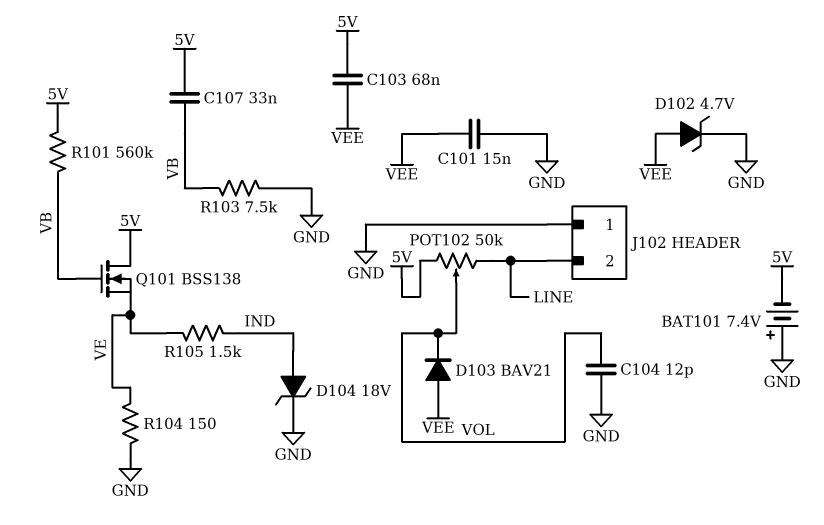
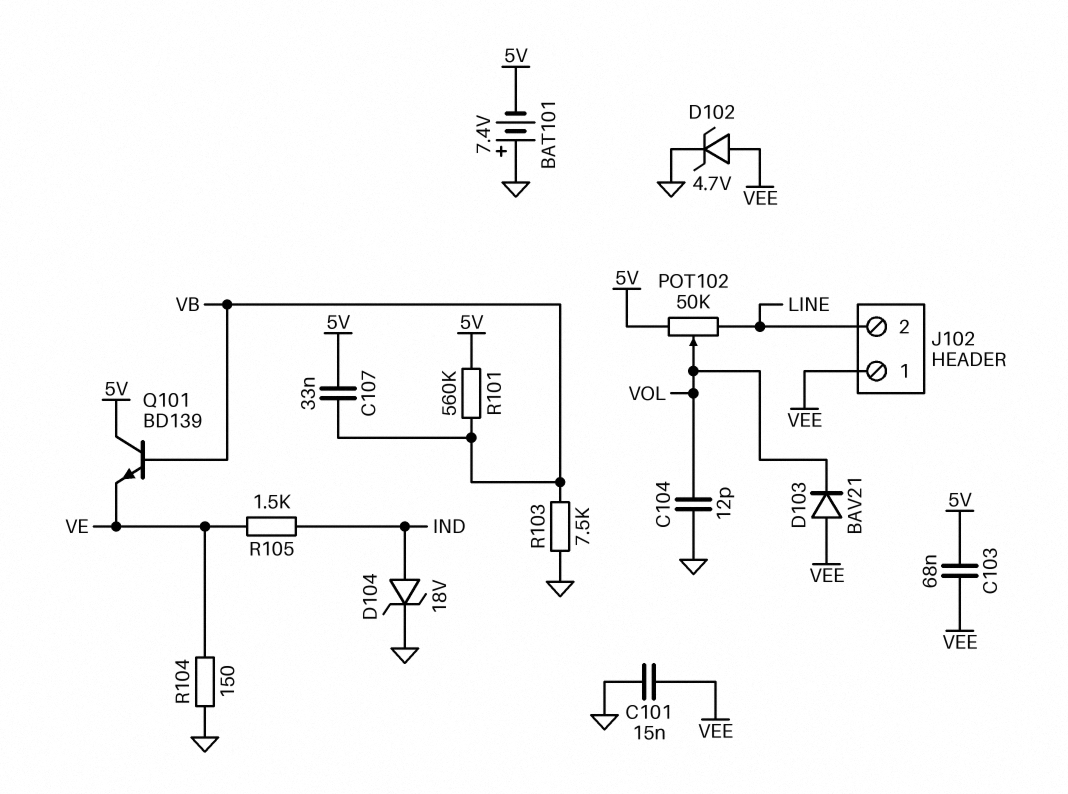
J102 pin 1: GND -> VEE
Q101: NMOS BSS138 (G VB, D 5V, S VE) -> NPN BD139 (B VB, C 5V, E VE)

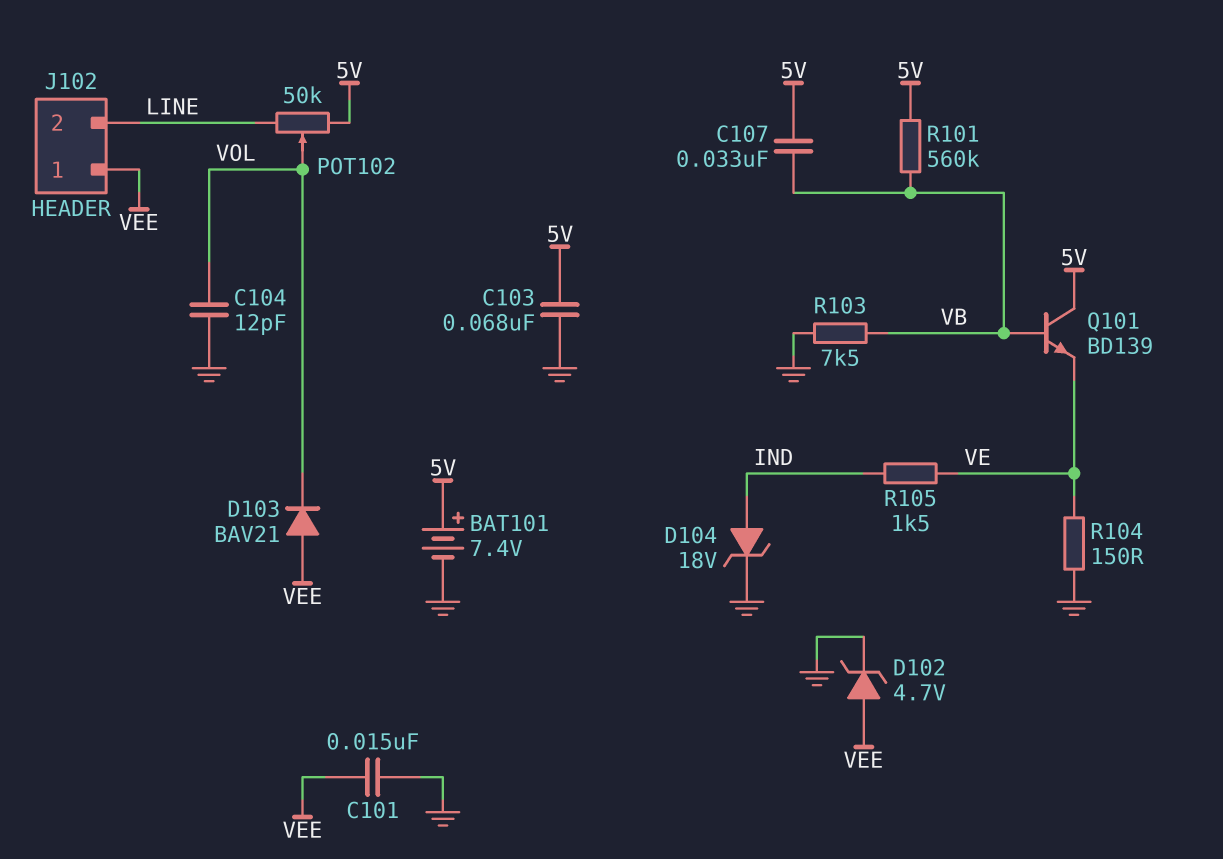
BAT101: 7.4V (plus GND, minus 5V) -> 7.4V (plus 5V, minus GND)
C103: 68nF (5V, VEE) -> 68nF (5V, GND)

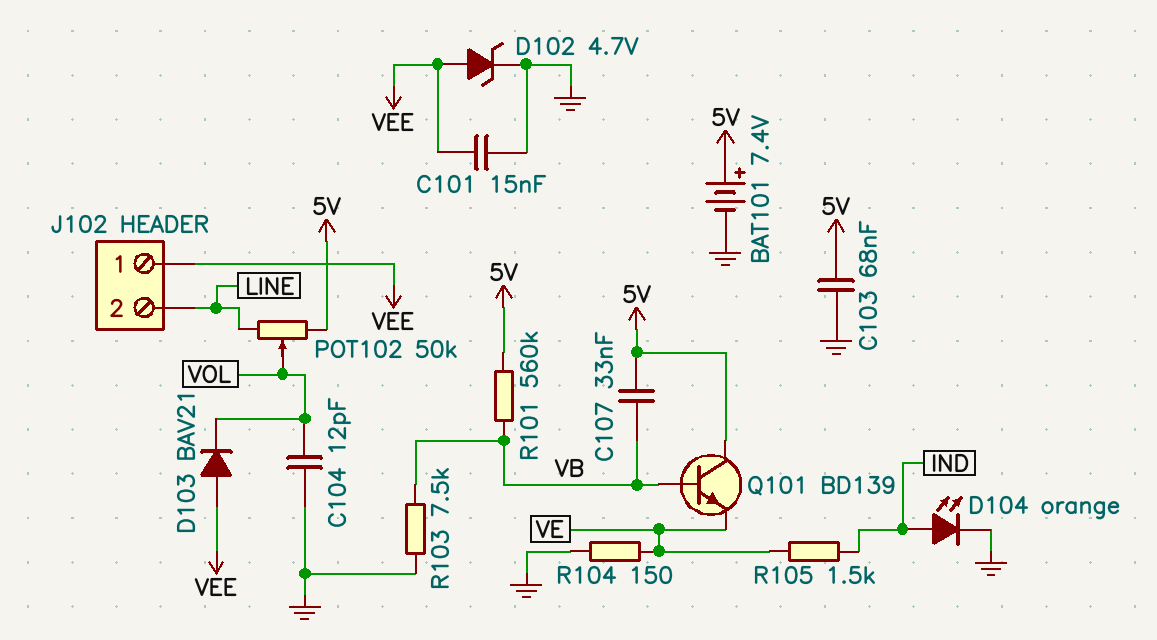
D104: zener 18V (A IND, K GND) -> LED orange (A IND, K GND)

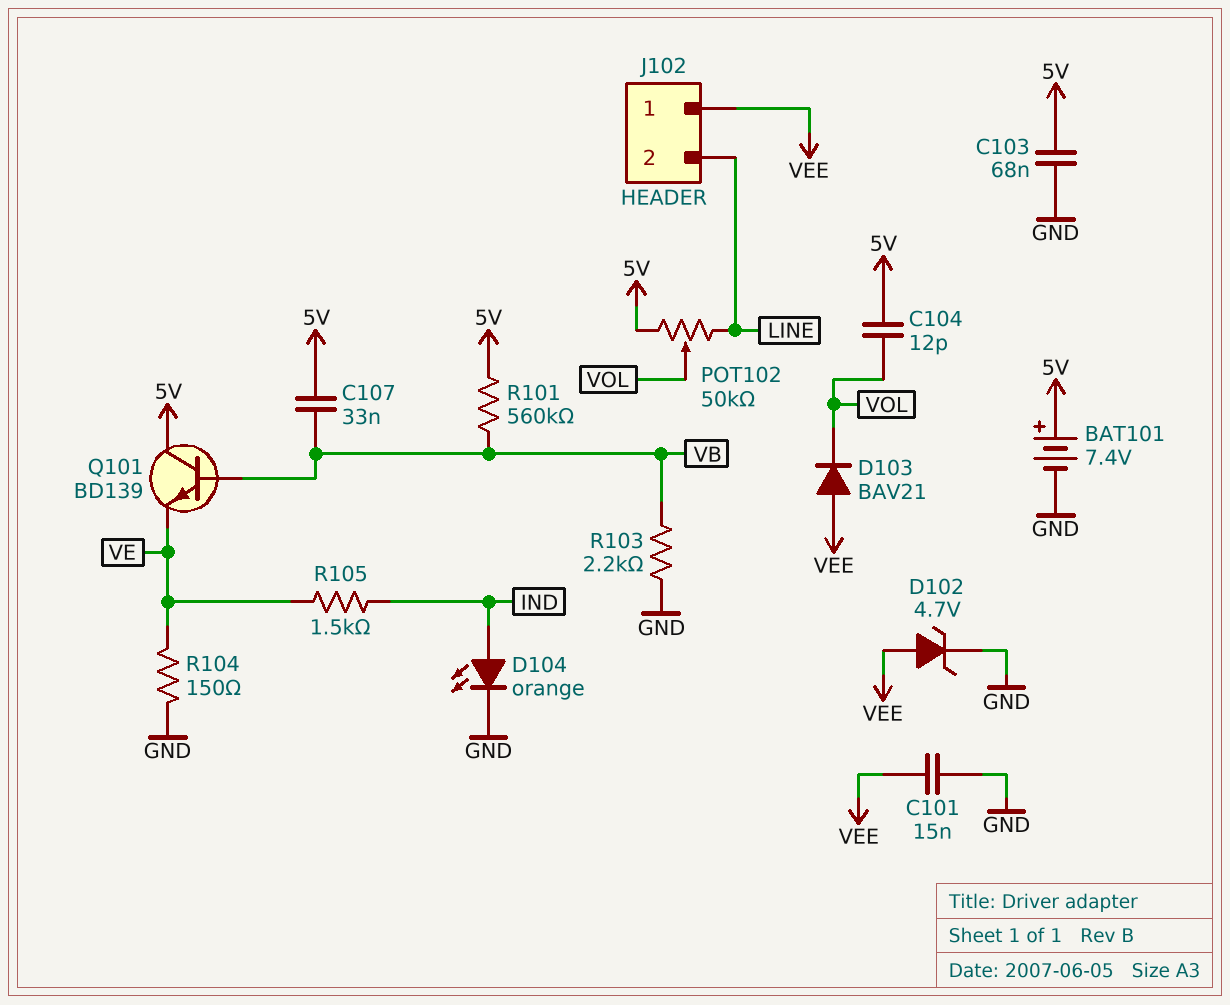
C104: 12pF (GND, VOL) -> 12pF (5V, VOL)
R103: 7.5k (GND, VB) -> 2.2k (GND, VB)

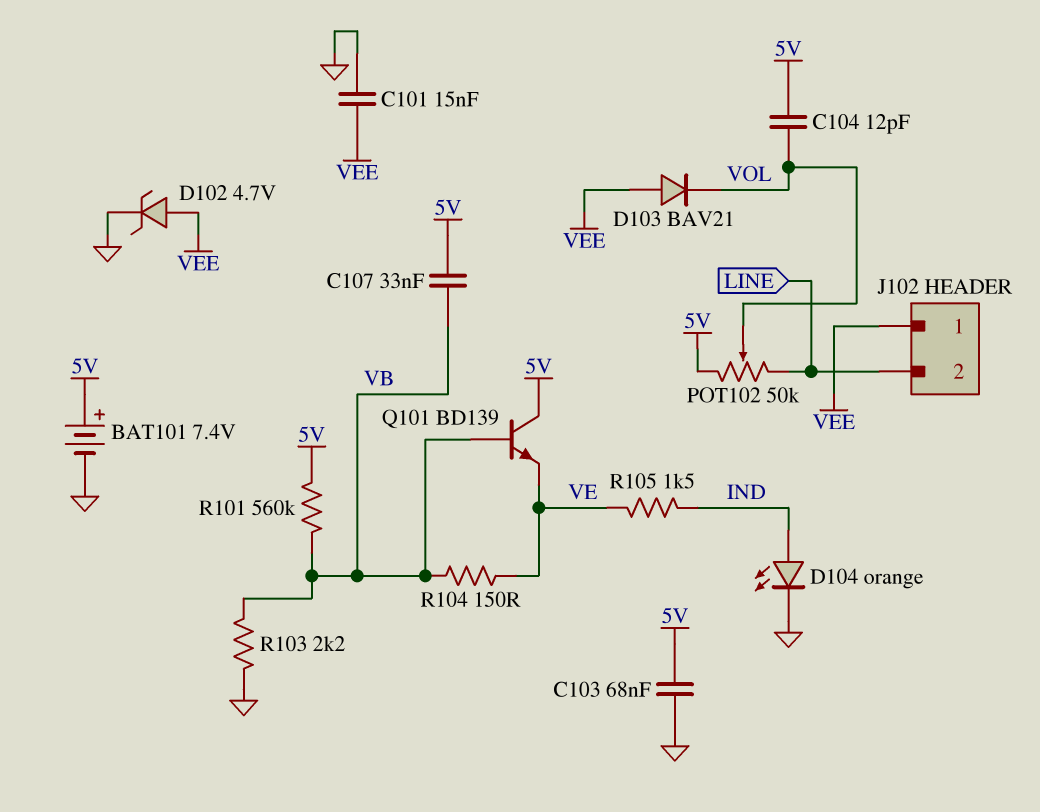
R104: 150 (GND, VE) -> 150 (VB, VE)

